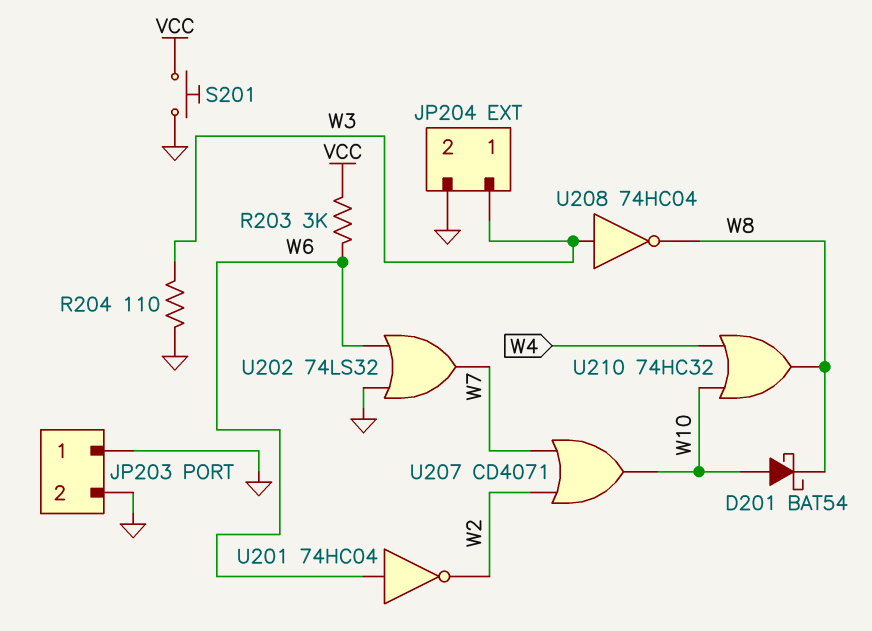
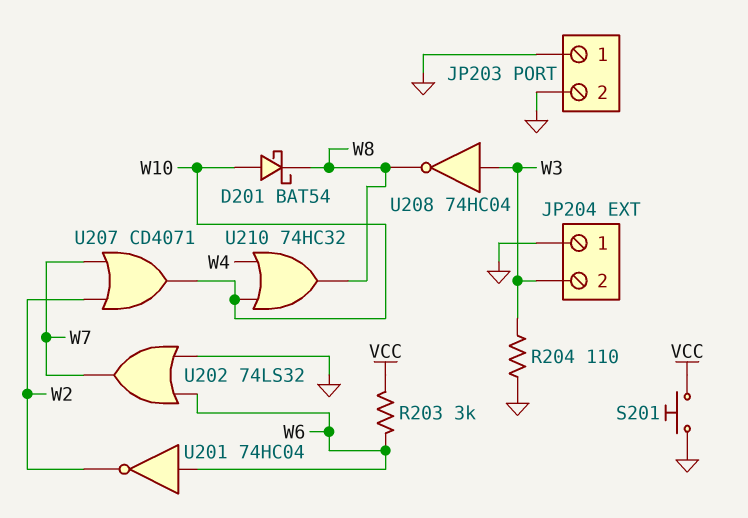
JP204 pin 1: W3 -> GND
JP204 pin 2: GND -> W3

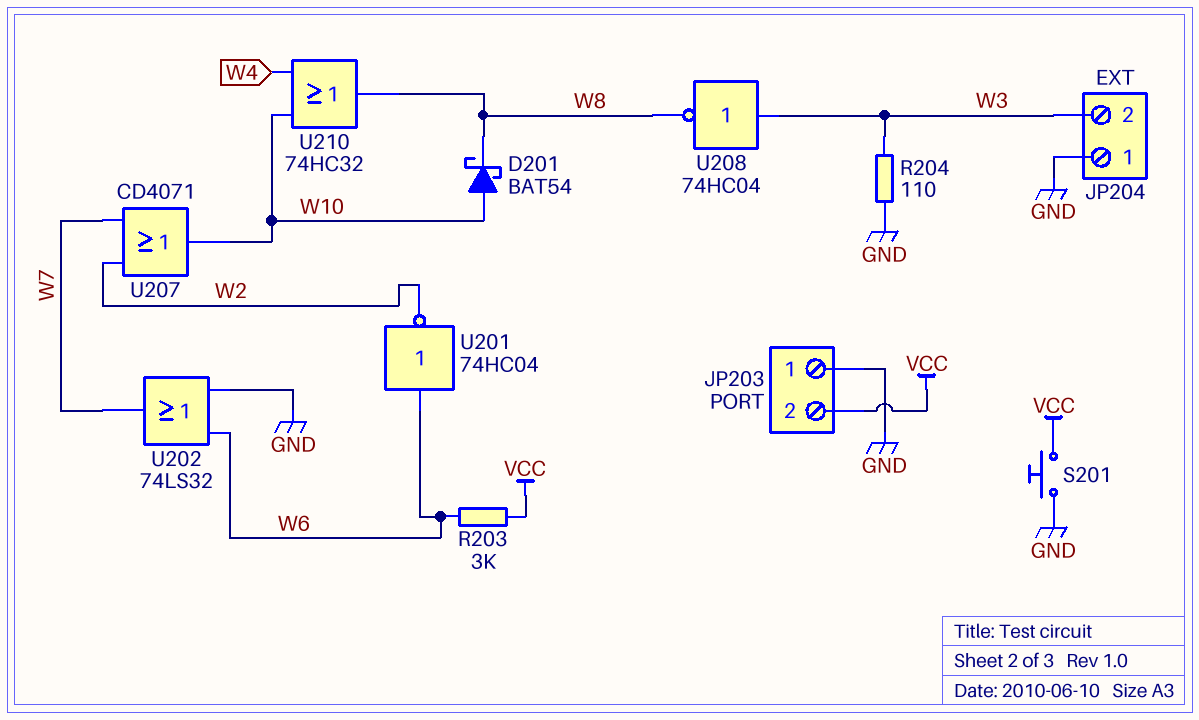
JP203 pin 2: GND -> VCC

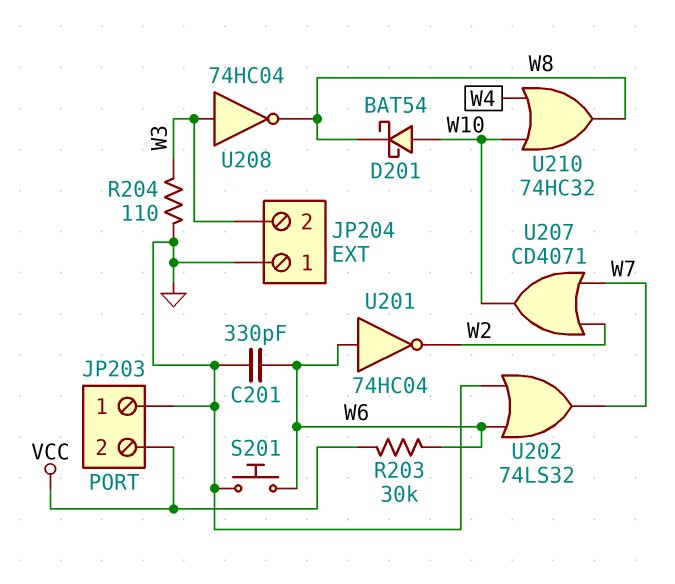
C201: none -> 330pF (GND, W6)
R203: 3k (VCC, W6) -> 30k (VCC, W6)
S201: button (GND, VCC) -> button (GND, W6)

